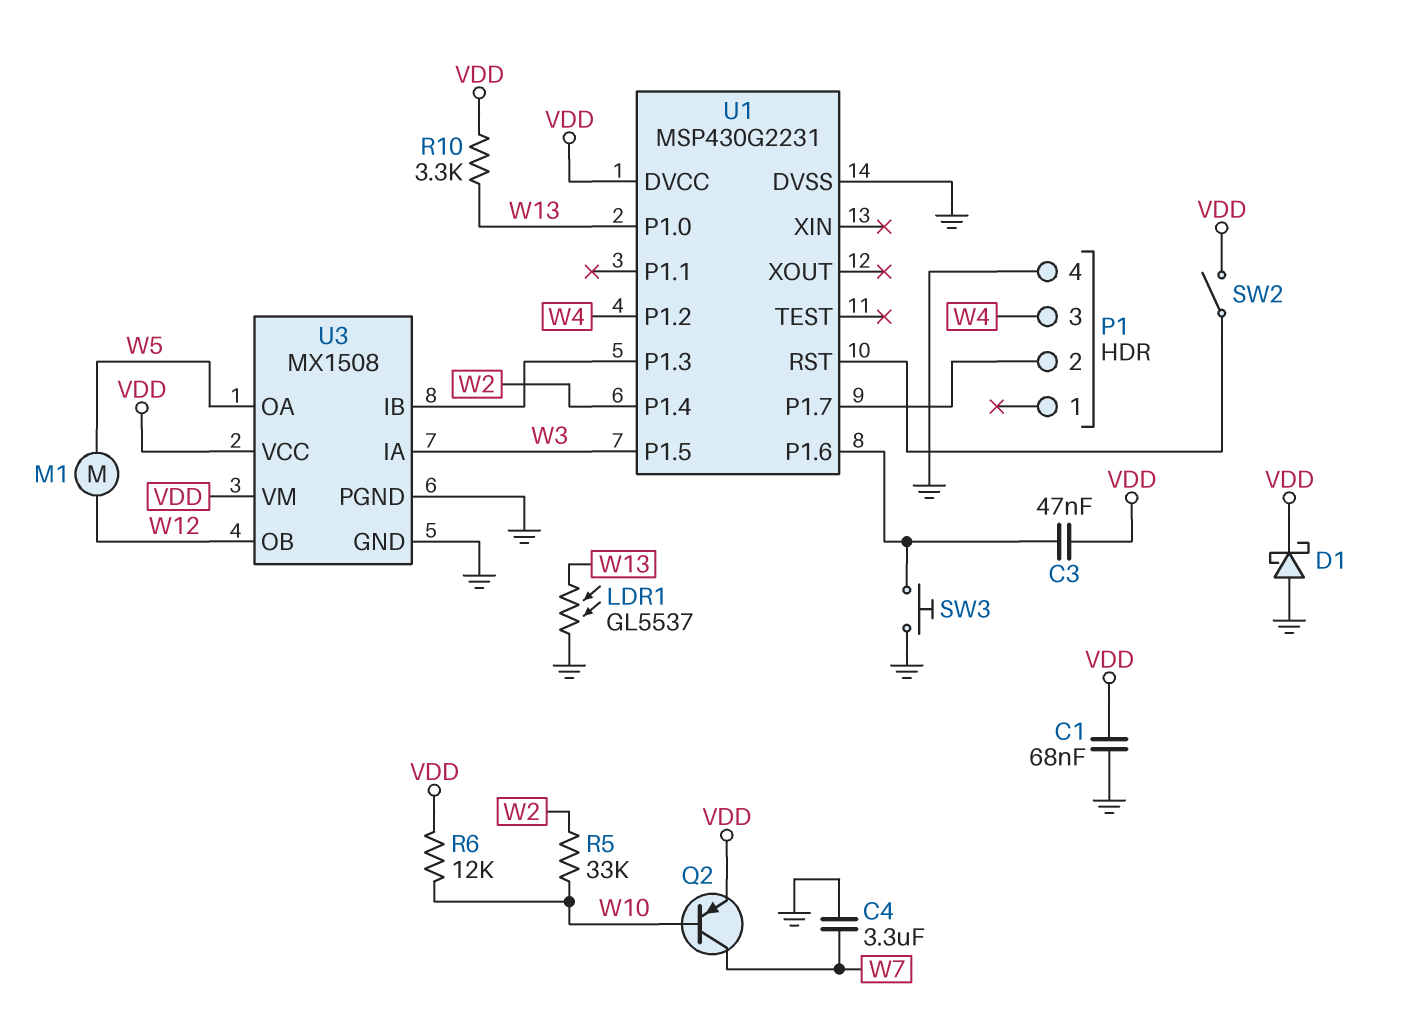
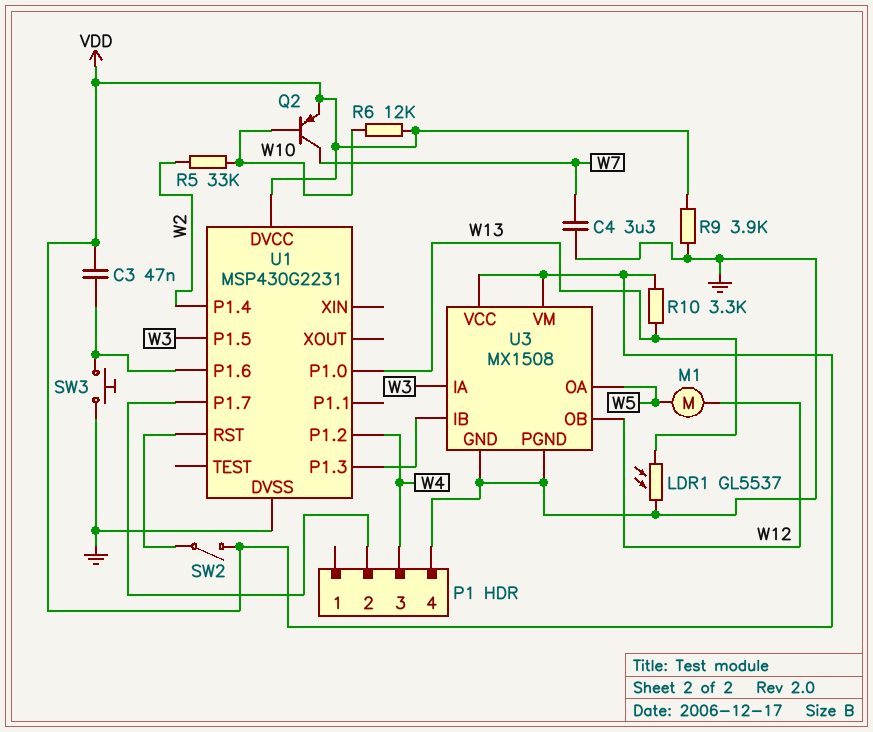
C1: 68nF (GND, VDD) -> none
D1: schottky (A GND, K VDD) -> none
R9: none -> 3.9k (GND, VDD)

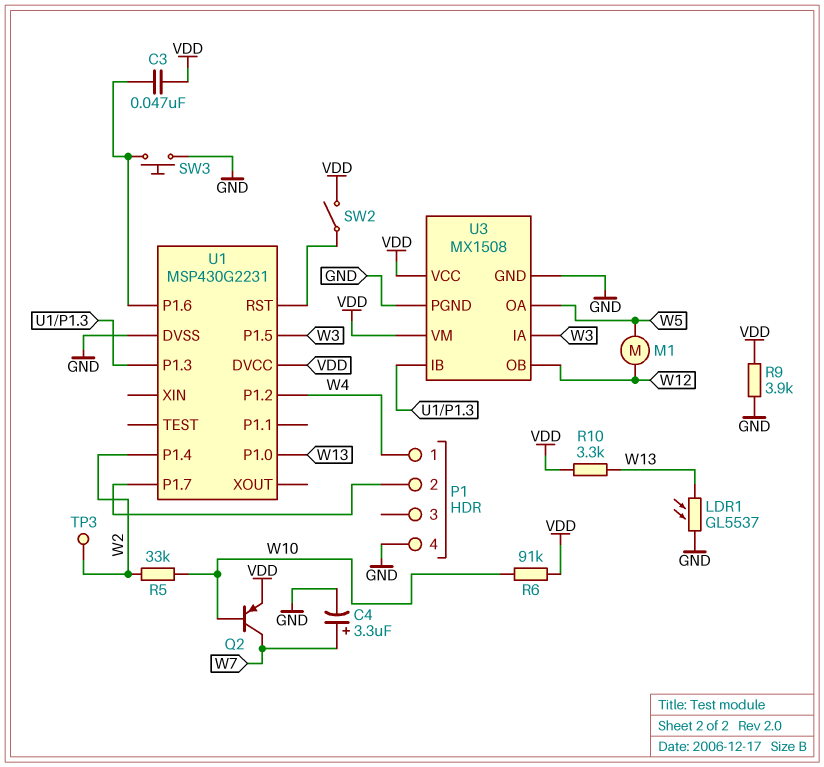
C4: 3.3uF (GND, W7) -> 3.3uF (plus W7, minus GND)
P1 pin 1: none -> W4
P1 pin 3: W4 -> none
R6: 12k (VDD, W10) -> 91k (VDD, W10)
TP3: none -> test point (W2)

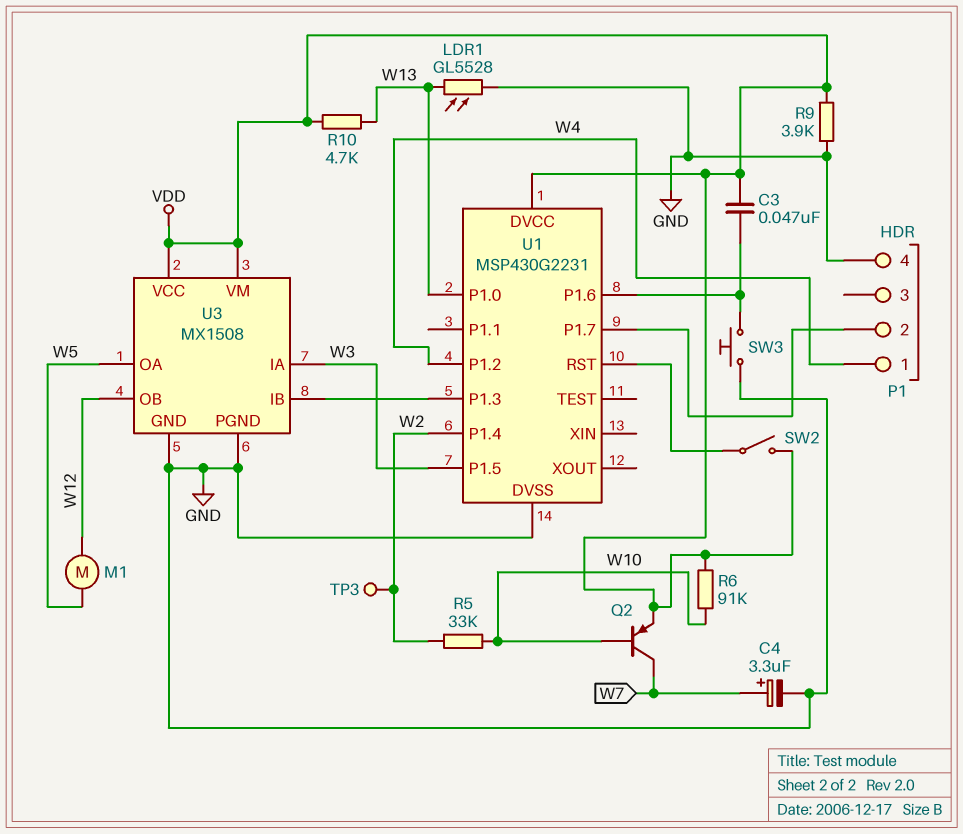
LDR1: GL5537 (GND, W13) -> GL5528 (GND, W13)
R10: 3.3k (VDD, W13) -> 4.7k (VDD, W13)

